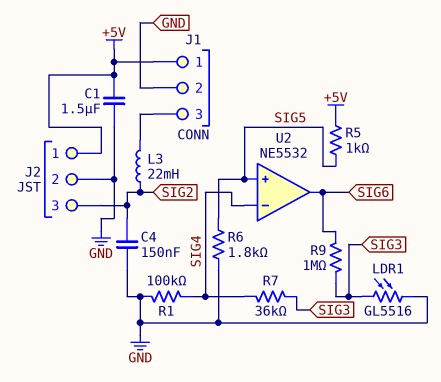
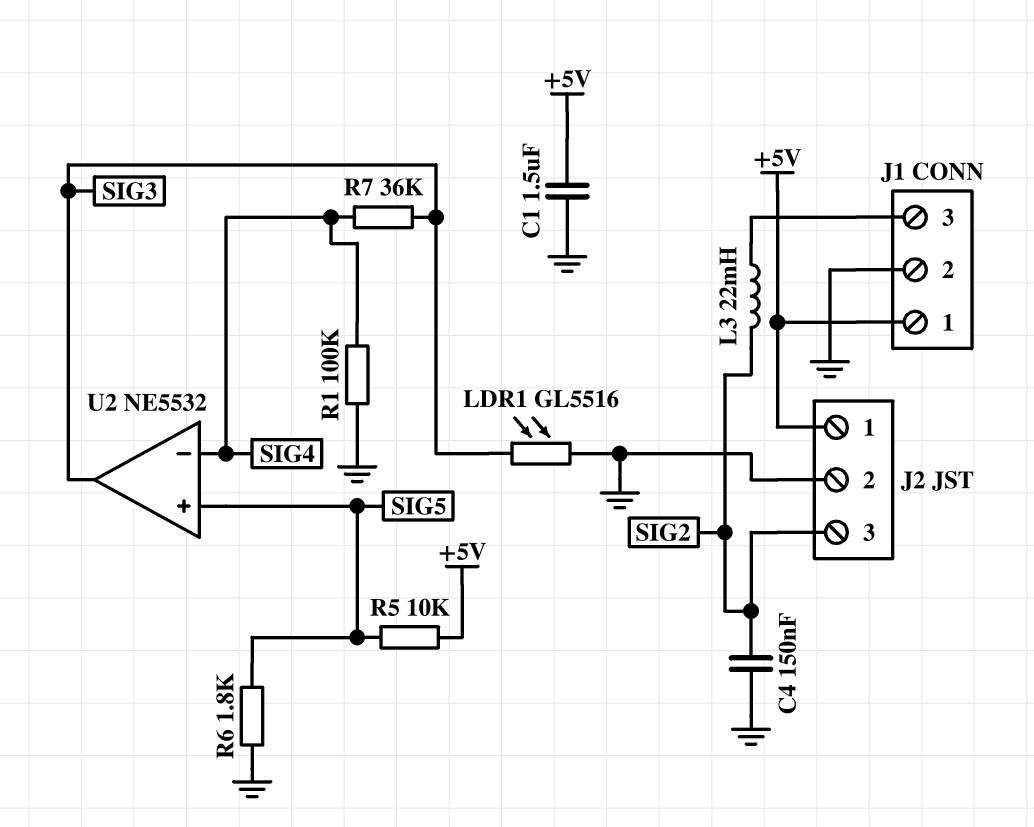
R5: 1k (+5V, SIG5) -> 10k (+5V, SIG5)
R9: 1M (SIG3, SIG6) -> none
U2 pin out: SIG6 -> SIG3

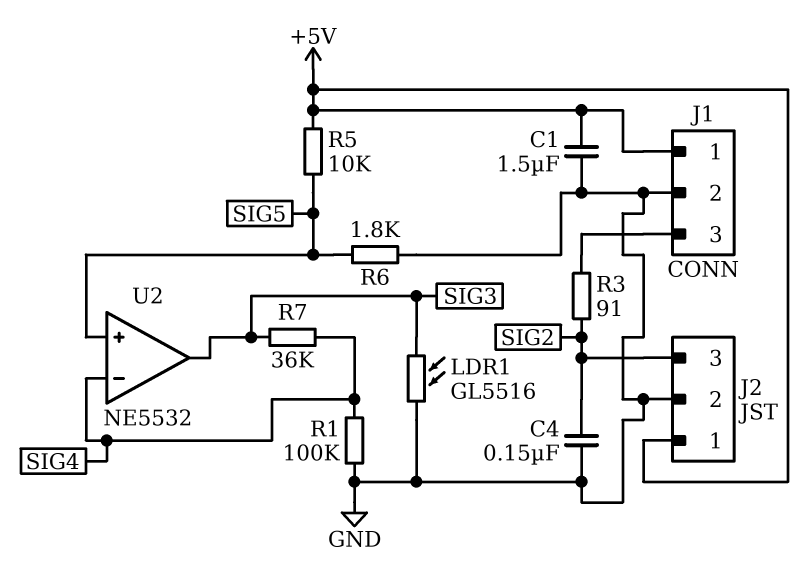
L3: 22mH (J1/3, SIG2) -> none
R3: none -> 91 (J1/3, SIG2)

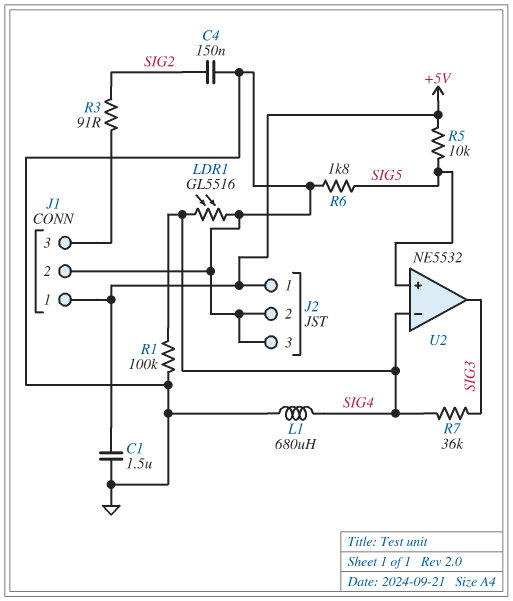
J2 pin 3: SIG2 -> GND
L1: none -> 680uH (GND, SIG4)
LDR1: GL5516 (GND, SIG3) -> GL5516 (GND, SIG4)

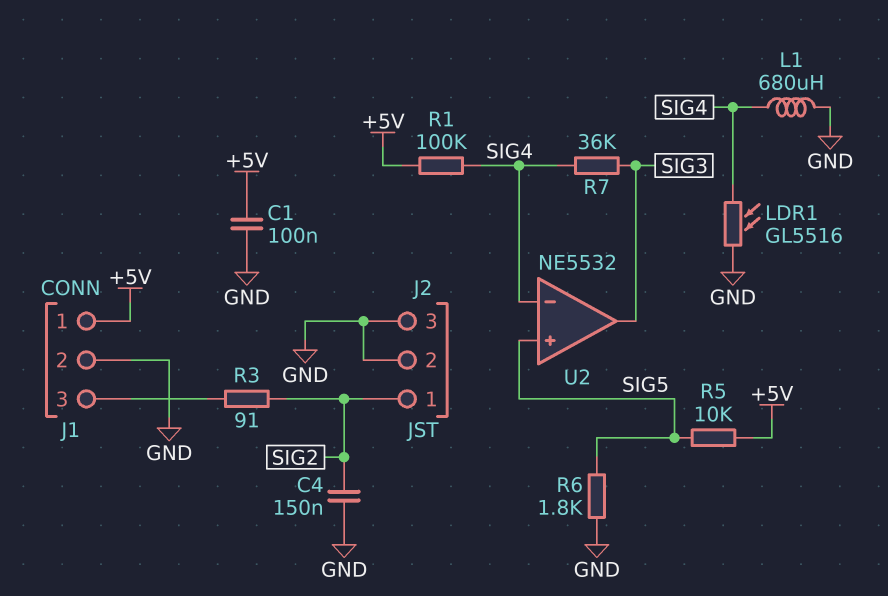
C1: 1.5uF (+5V, GND) -> 100nF (+5V, GND)
J2 pin 1: +5V -> SIG2
R1: 100k (GND, SIG4) -> 100k (+5V, SIG4)

